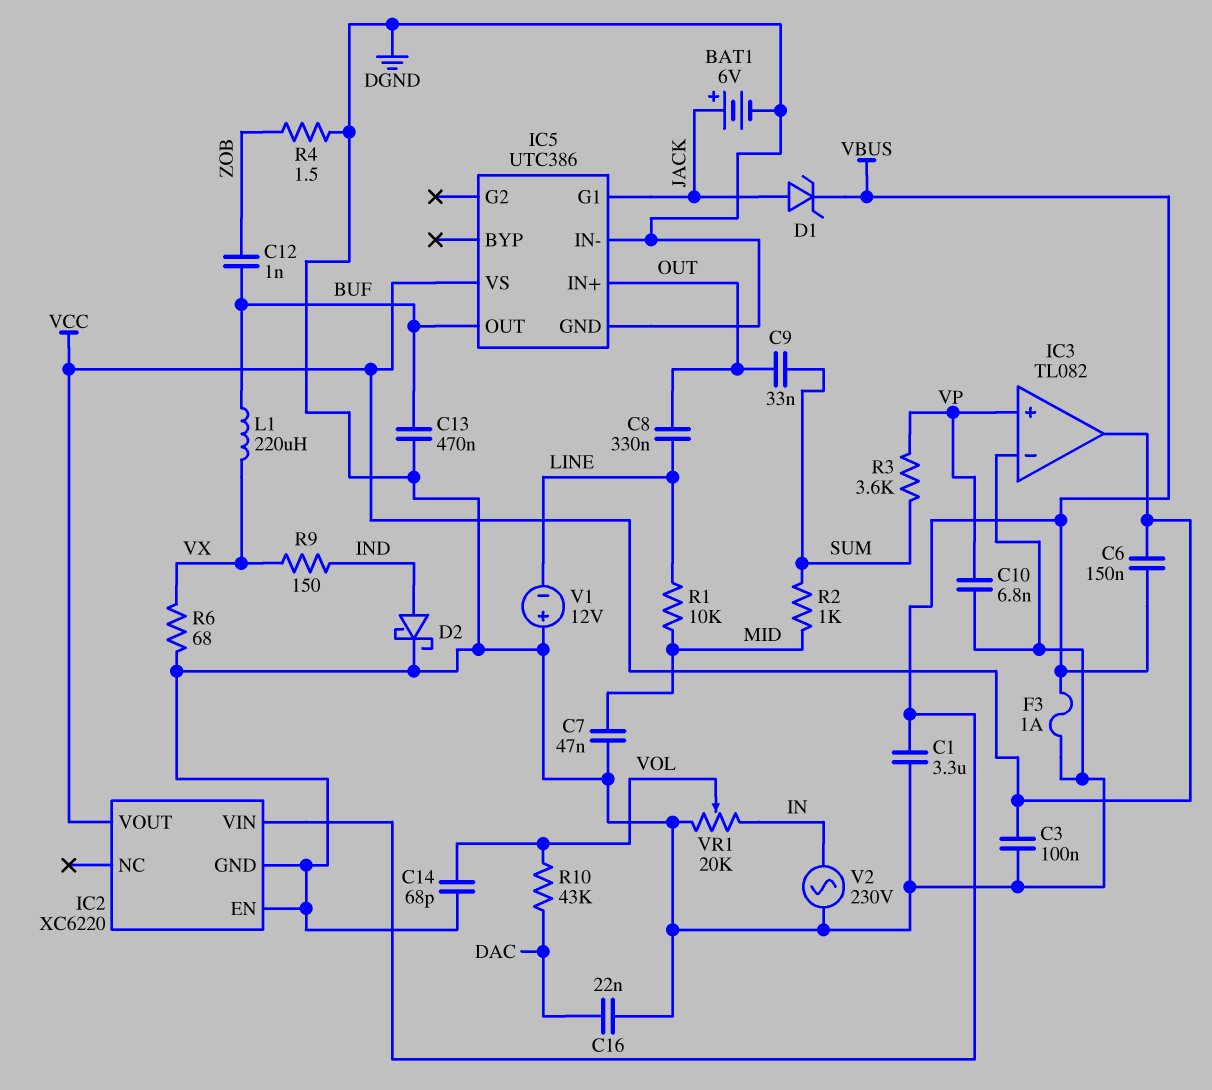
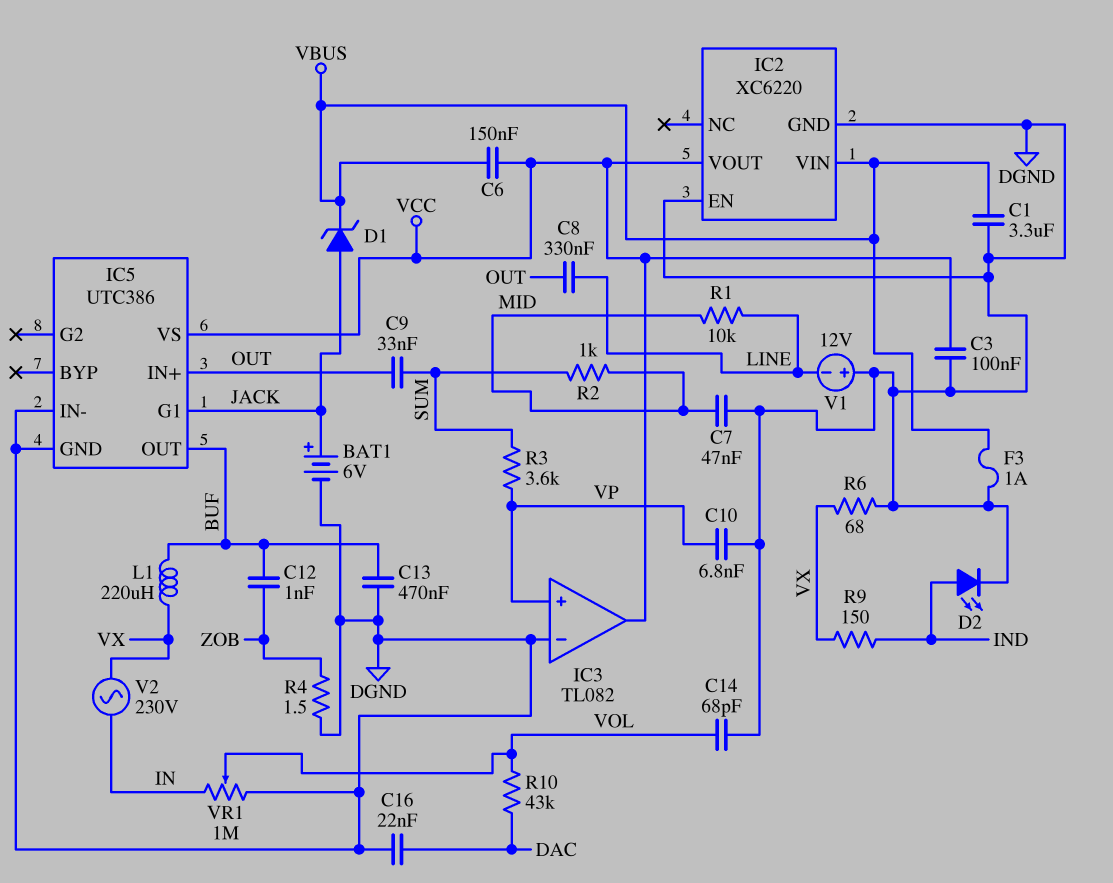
D2: schottky (A IND, K DGND) -> LED (A IND, K DGND)
V2: AC 230V (DGND, IN) -> AC 230V (IN, VX)
VR1: 20k (DGND, IN, wiper VOL) -> 1M (DGND, IN, wiper VOL)

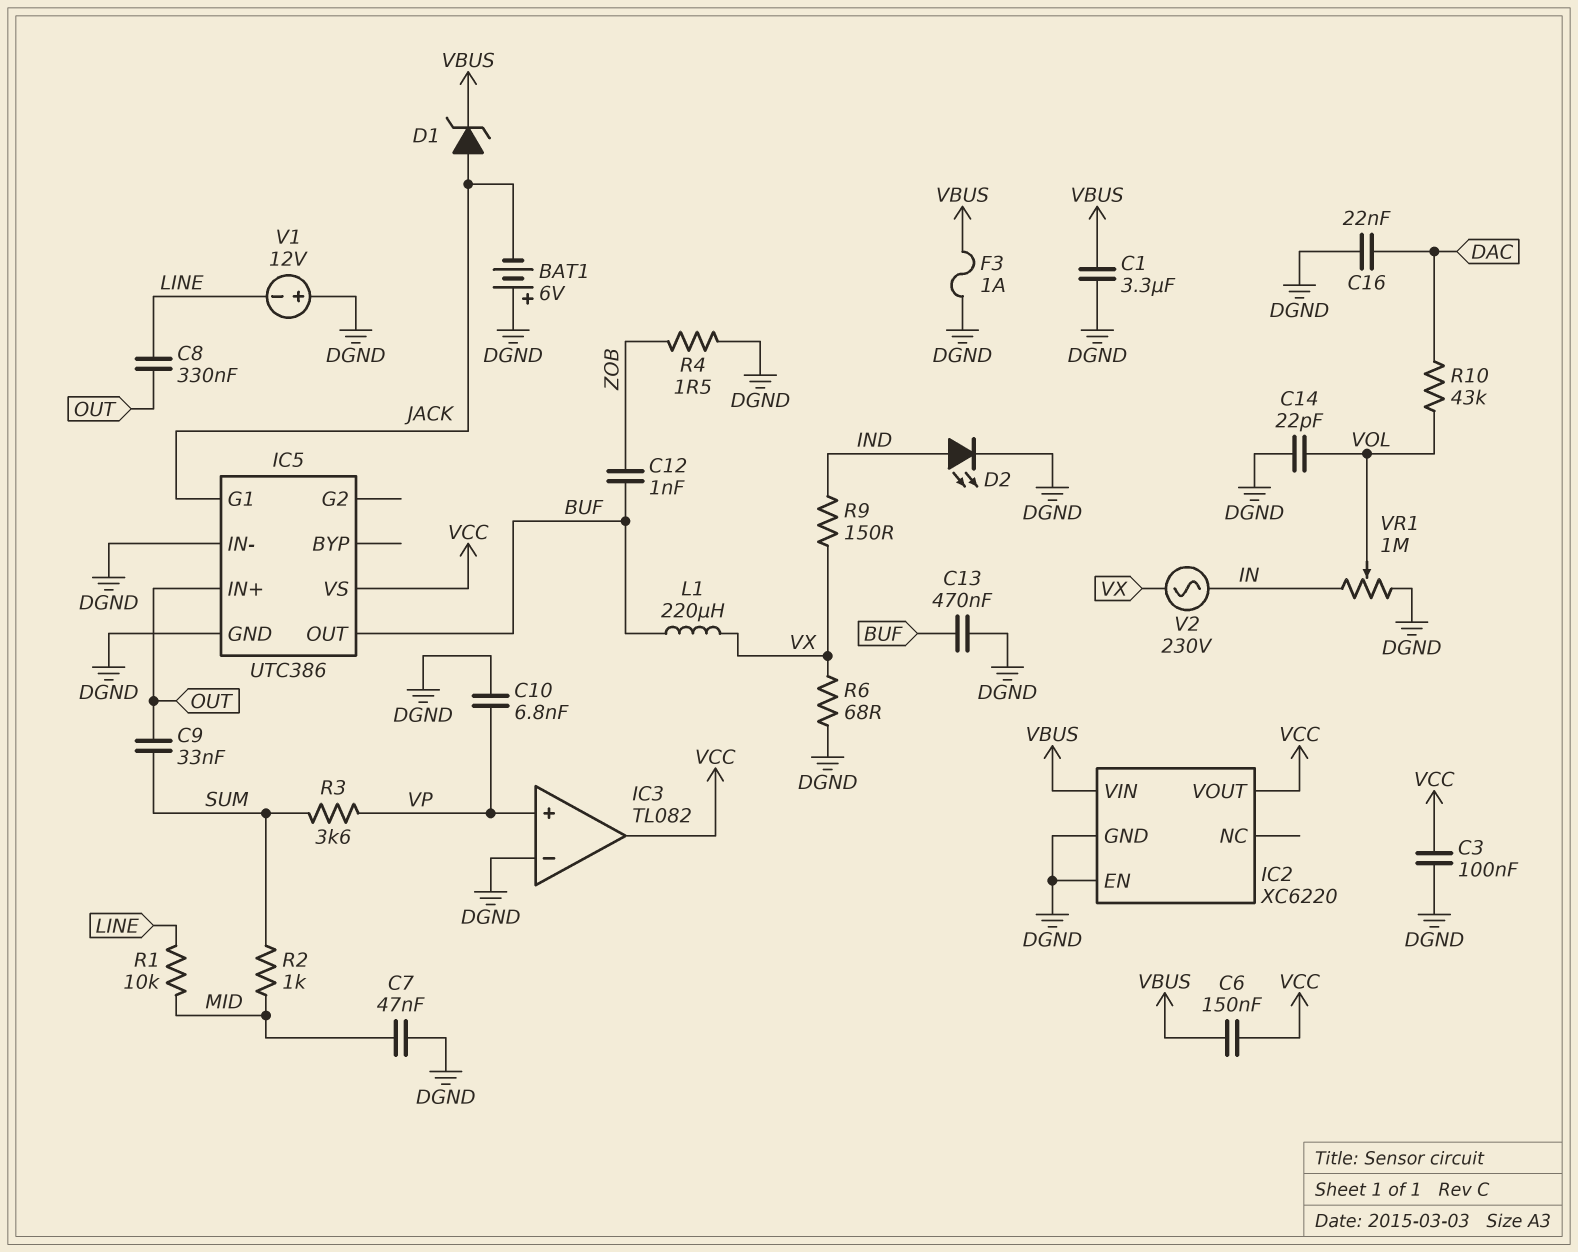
BAT1: 6V (plus JACK, minus DGND) -> 6V (plus DGND, minus JACK)
C14: 68pF (DGND, VOL) -> 22pF (DGND, VOL)

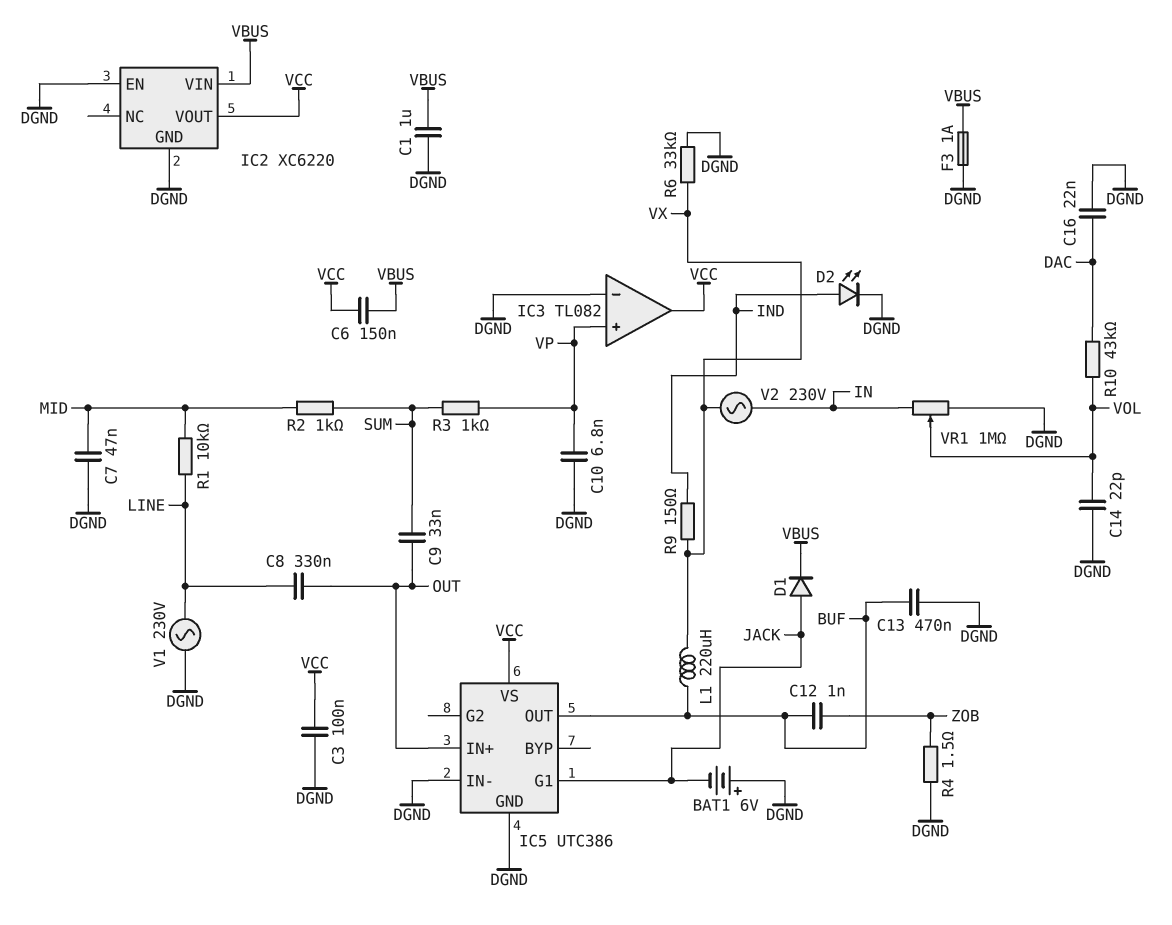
C1: 3.3uF (DGND, VBUS) -> 1uF (DGND, VBUS)
D1: zener (A JACK, K VBUS) -> diode (A JACK, K VBUS)
R3: 3.6k (SUM, VP) -> 1k (SUM, VP)
R6: 68 (DGND, VX) -> 33k (DGND, VX)
V1: 12V (plus DGND, minus LINE) -> AC 230V (DGND, LINE)

